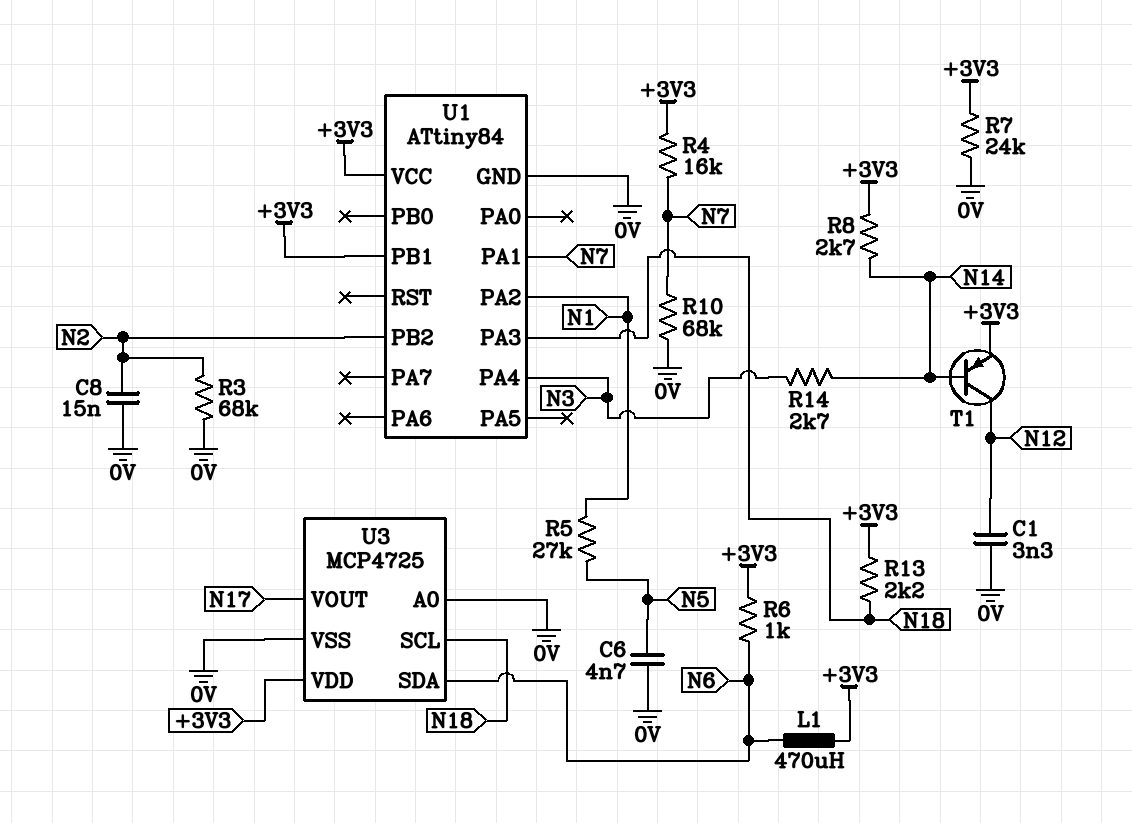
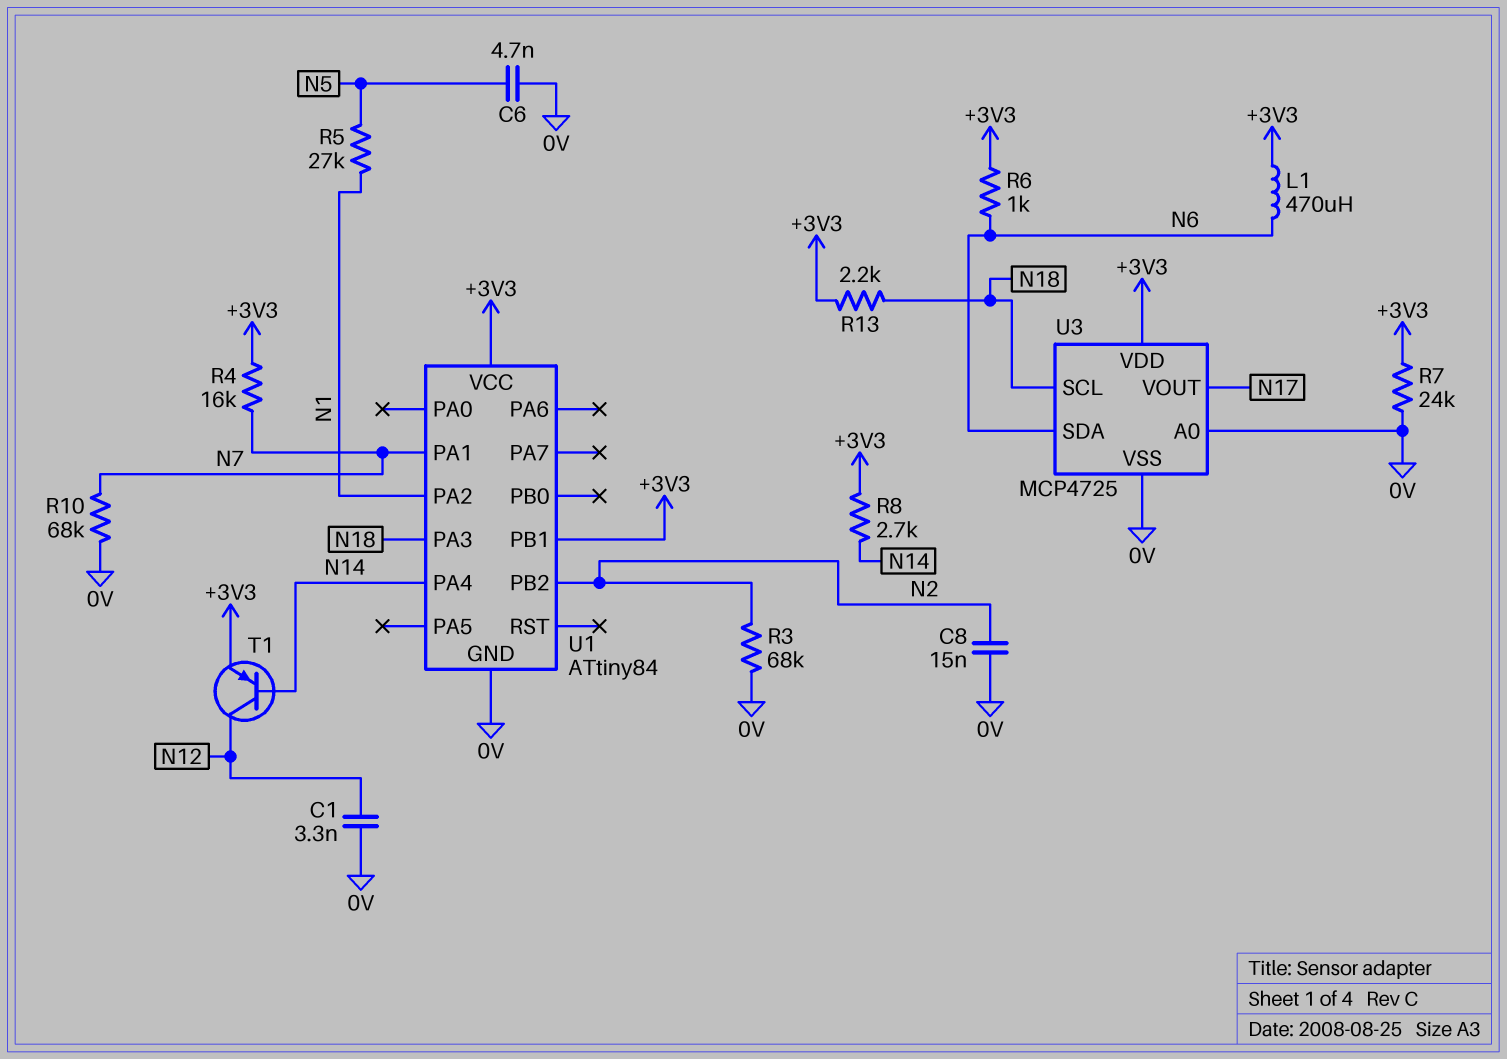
R14: 2.7k (N3, N14) -> none
U1 pin PA4: N3 -> N14

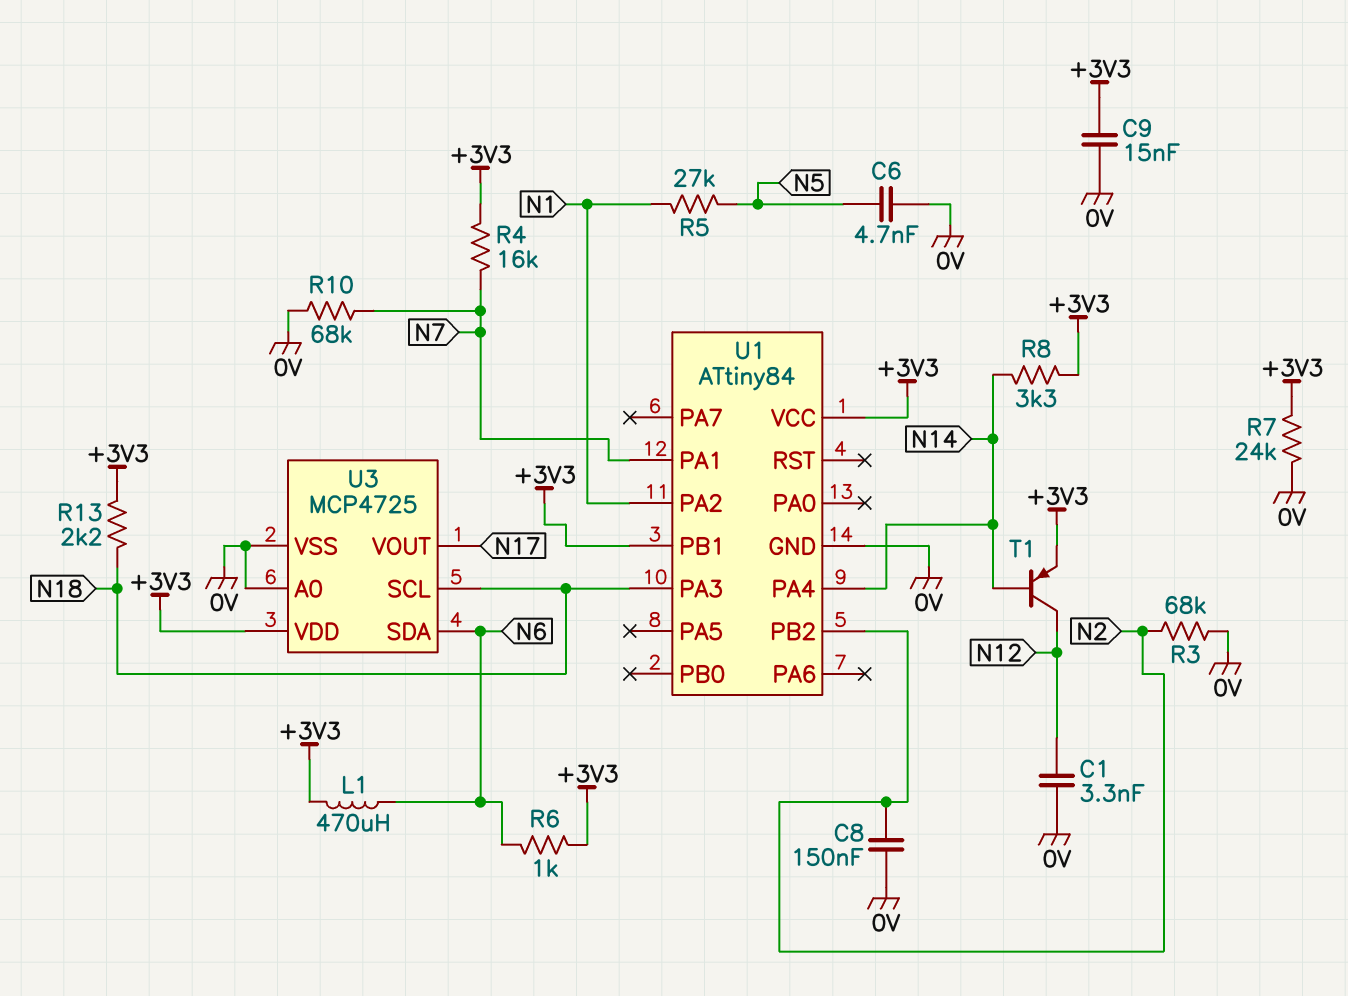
C8: 15nF (0V, N2) -> 150nF (0V, N2)
C9: none -> 15nF (+3V3, 0V)
R8: 2.7k (+3V3, N14) -> 3.3k (+3V3, N14)

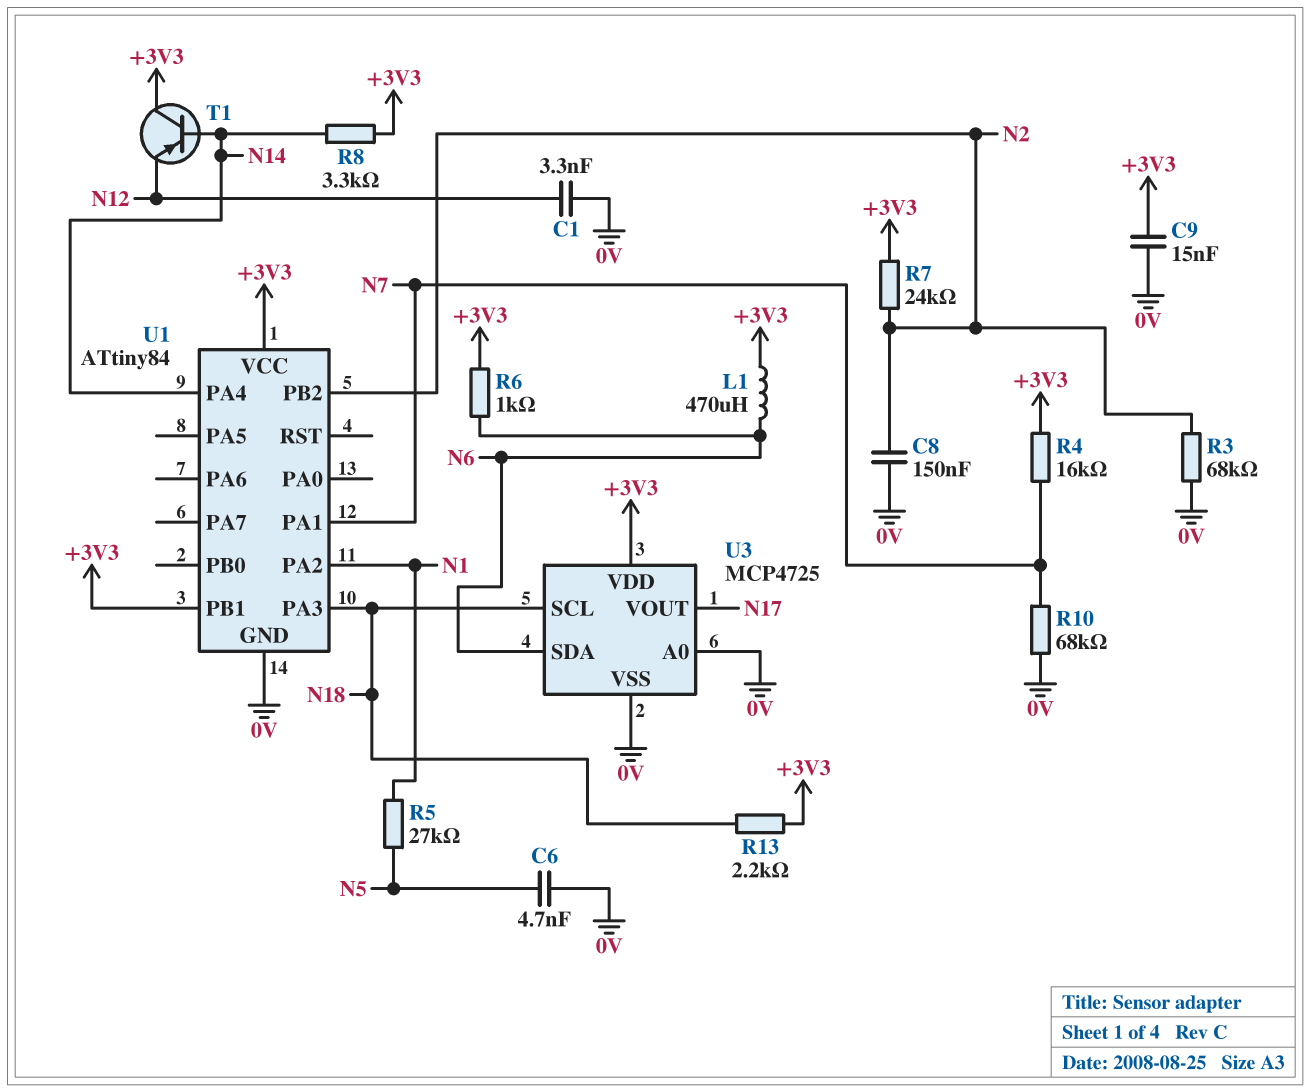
R7: 24k (+3V3, 0V) -> 24k (+3V3, N2)
T1: PNP (B N14, C N12, E +3V3) -> PNP (B N14, C +3V3, E N12)

